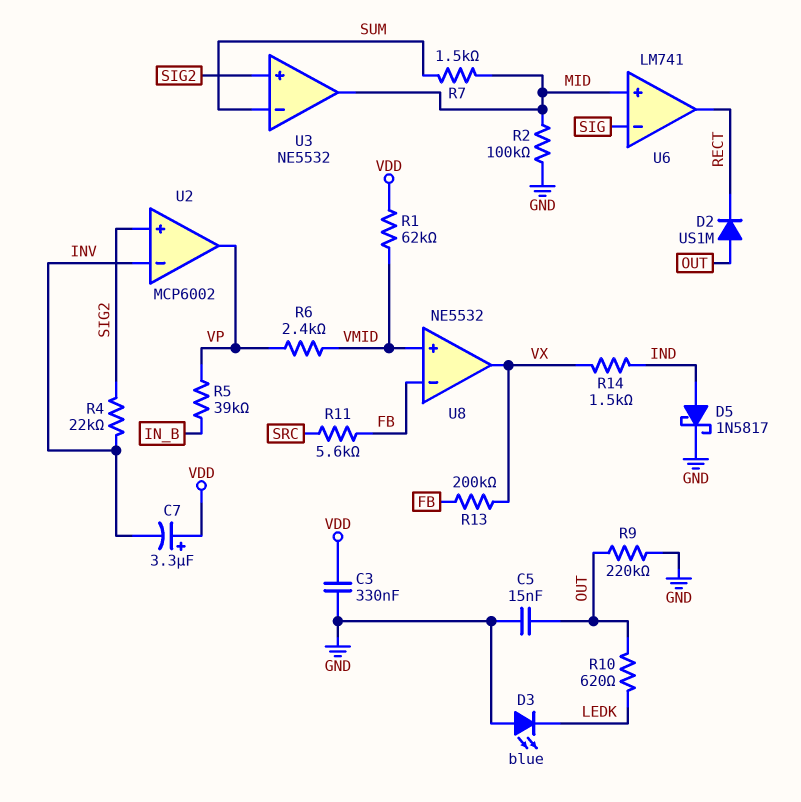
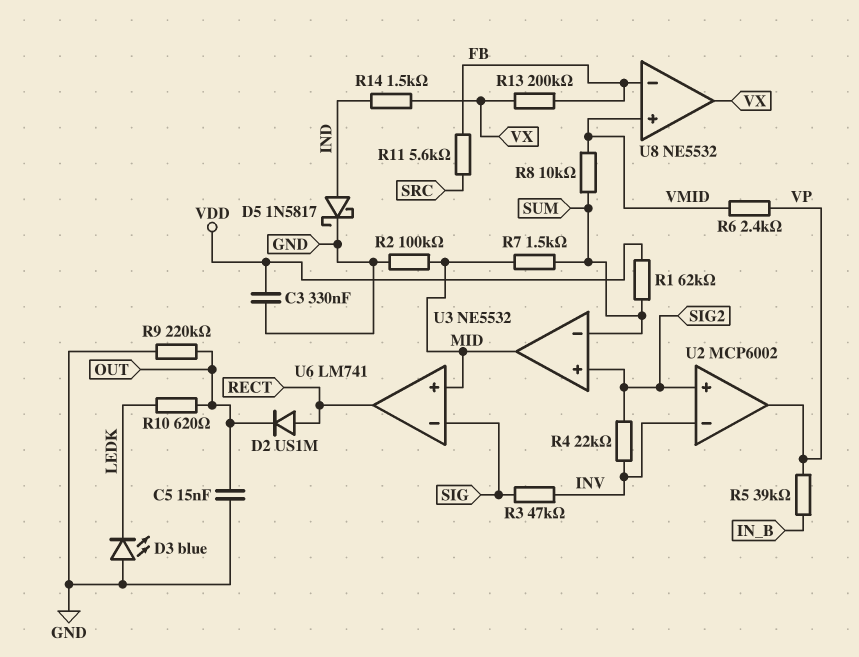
C7: 3.3uF (plus VDD, minus INV) -> none
D2: diode US1M (A OUT, K RECT) -> diode US1M (A RECT, K OUT)
R1: 62k (VDD, VMID) -> 62k (SUM, VDD)
R3: none -> 47k (INV, SIG)
R8: none -> 10k (SUM, VMID)

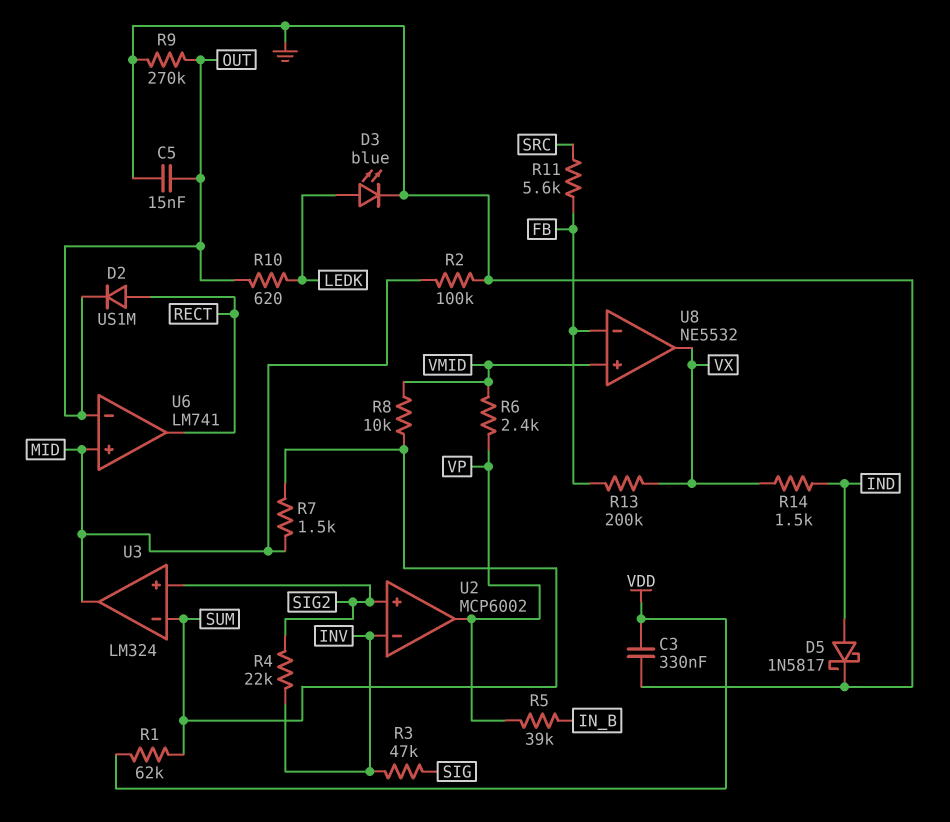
D3: LED blue (A GND, K LEDK) -> LED blue (A LEDK, K GND)
R9: 220k (GND, OUT) -> 270k (GND, OUT)
U3: NE5532 -> LM324
U6 pin in-: SIG -> OUT

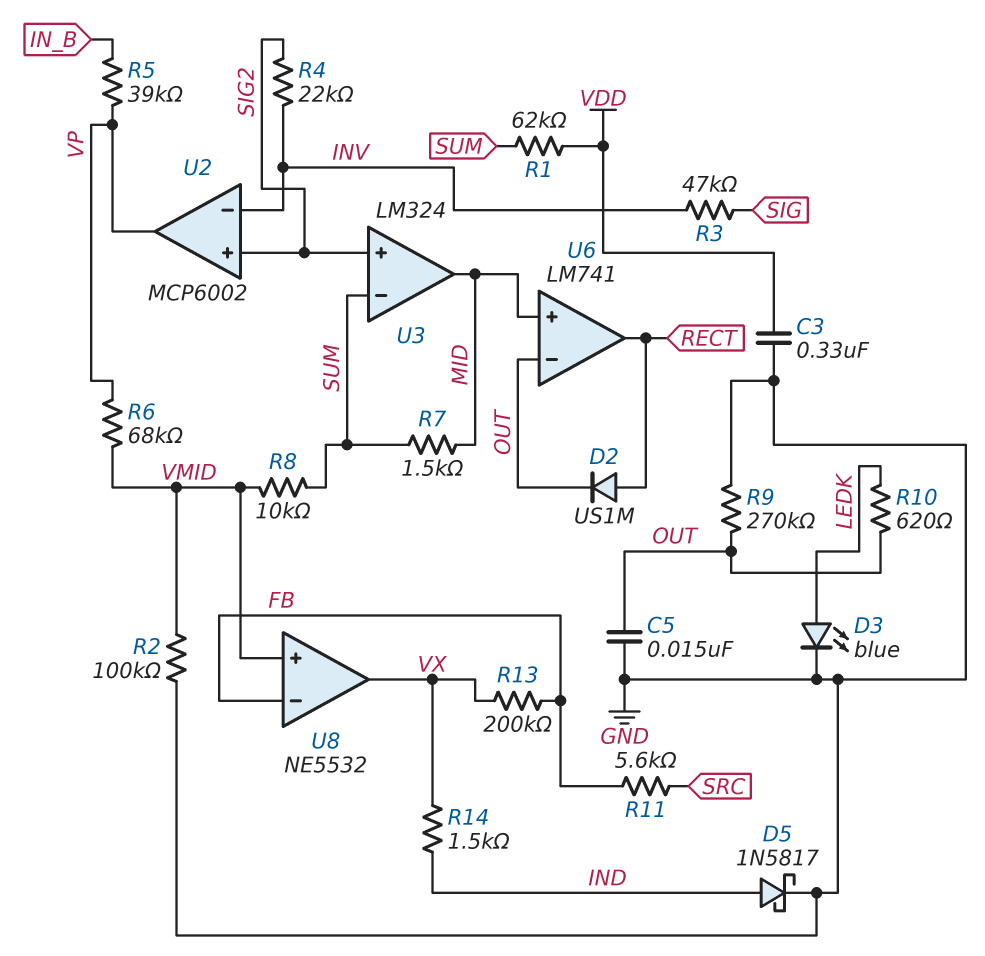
R2: 100k (GND, MID) -> 100k (GND, VMID)
R6: 2.4k (VMID, VP) -> 68k (VMID, VP)

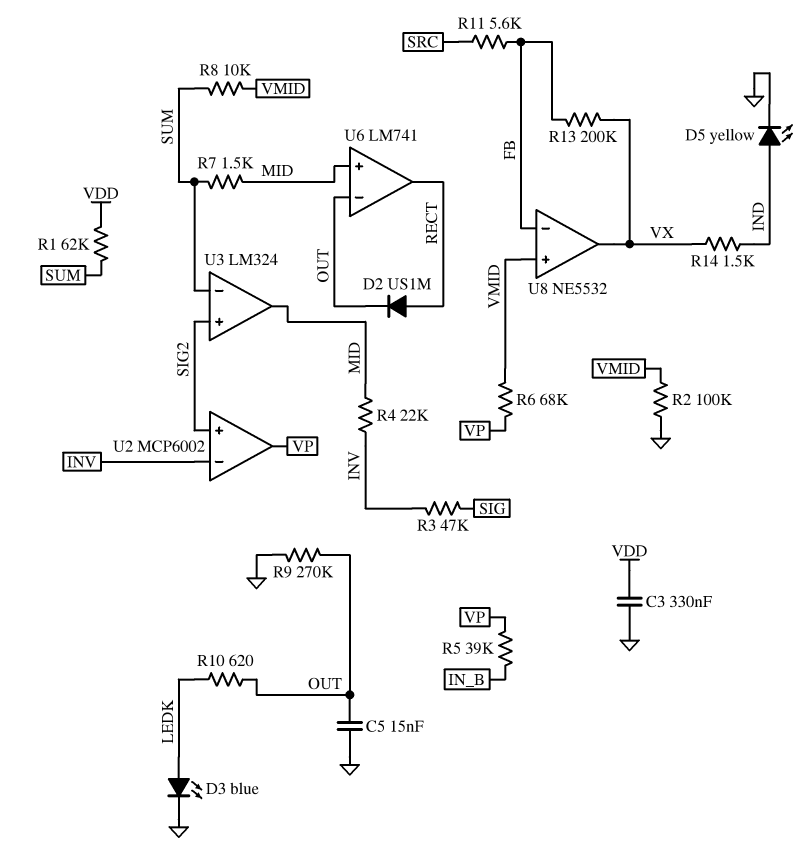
D5: schottky 1N5817 (A IND, K GND) -> LED yellow (A IND, K GND)
R4: 22k (INV, SIG2) -> 22k (INV, MID)

